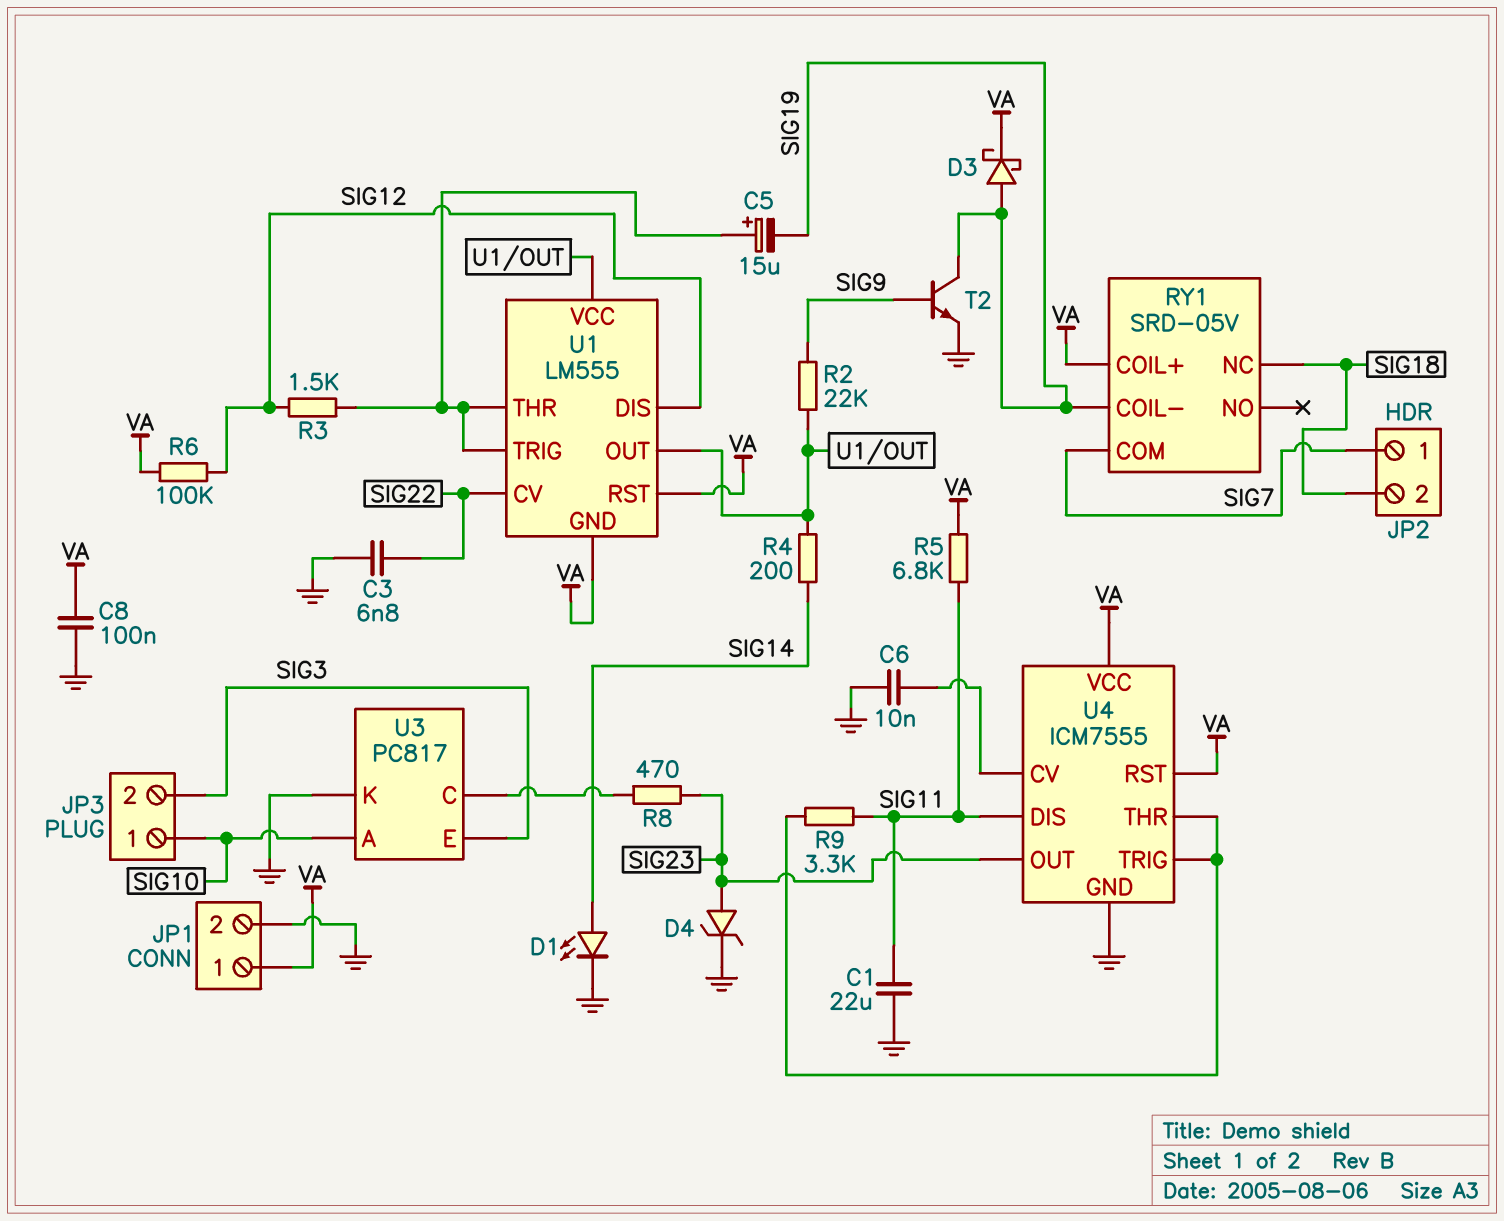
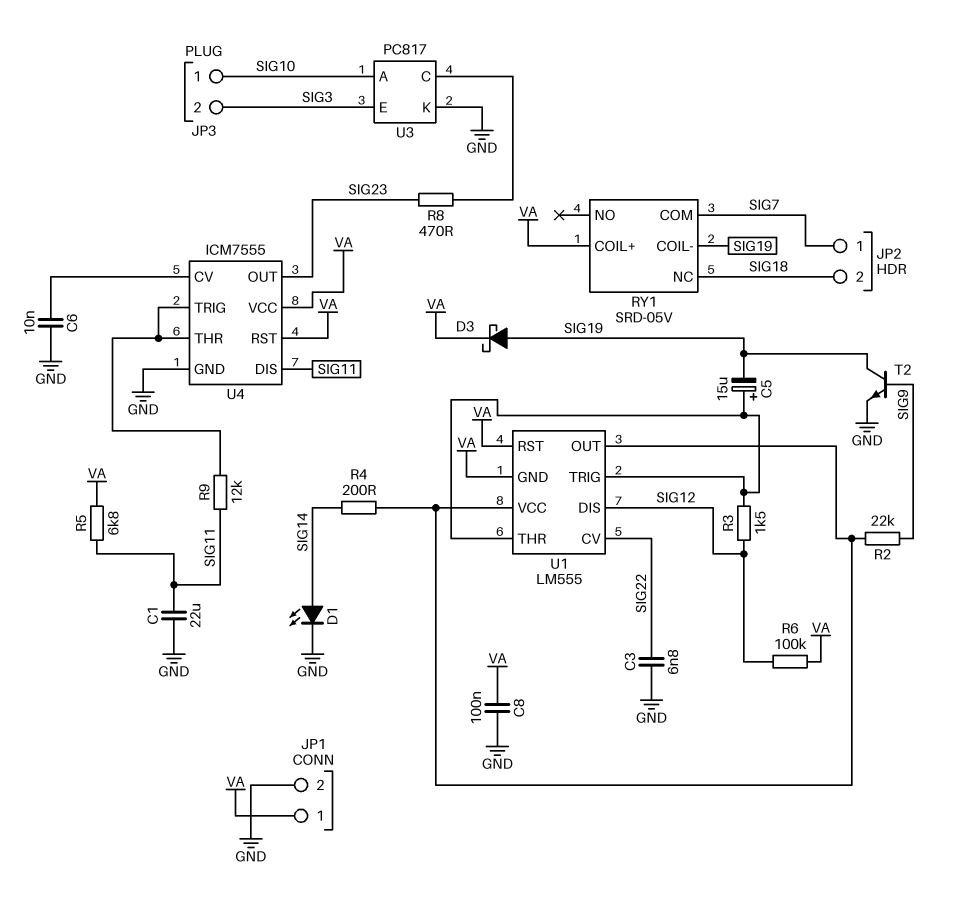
D4: zener (A SIG23, K GND) -> none
R9: 3.3k (SIG11, U4/THR) -> 12k (SIG11, U4/THR)

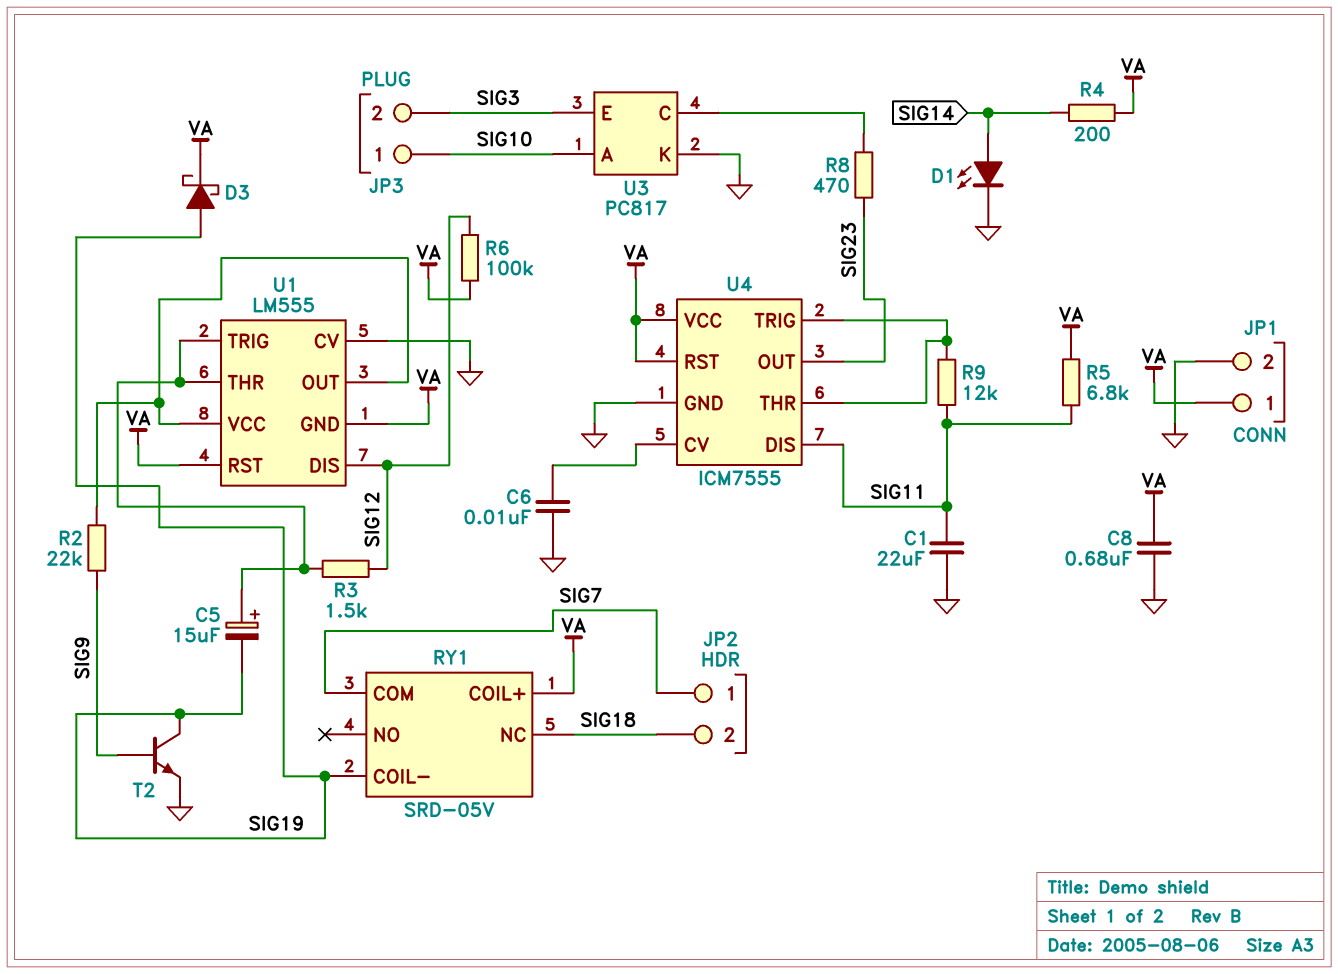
C3: 6.8nF (GND, SIG22) -> none
C8: 100nF (GND, VA) -> 680nF (GND, VA)
R4: 200 (SIG14, U1/OUT) -> 200 (SIG14, VA)
U1 pin CV: SIG22 -> GND

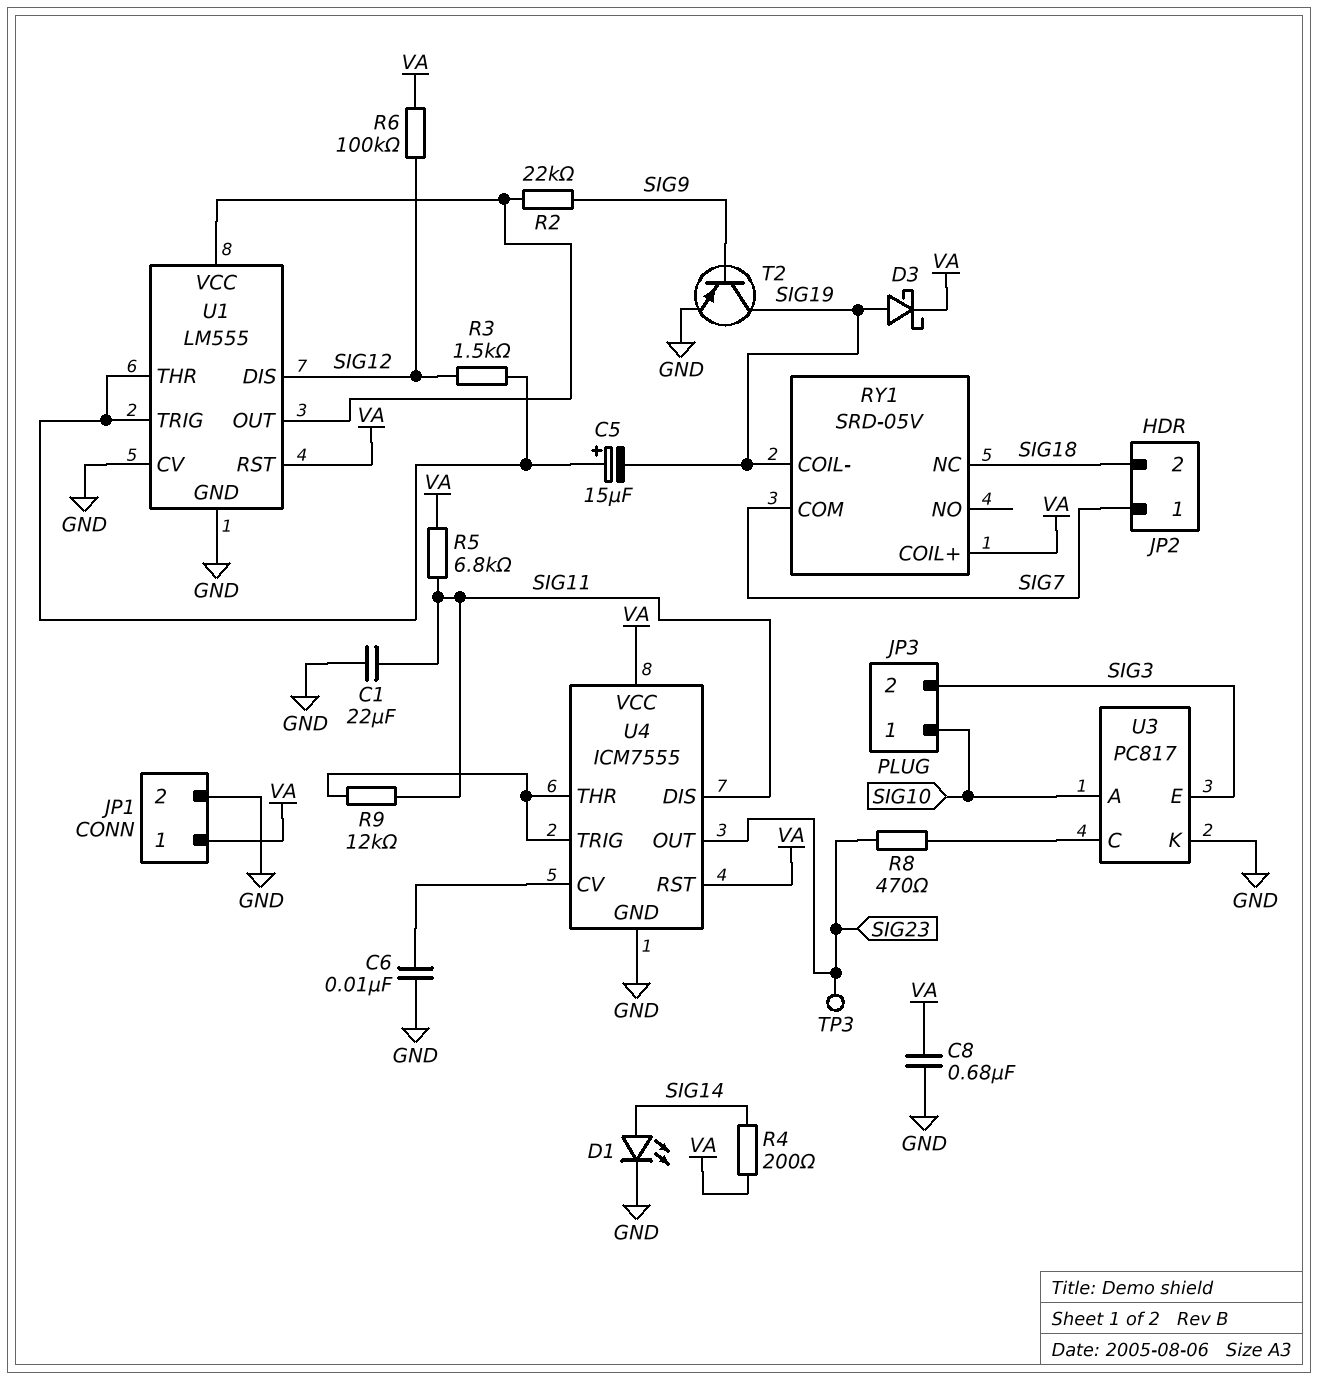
T2: NPN (B SIG9, C SIG19, E GND) -> PNP (B SIG9, C SIG19, E GND)
TP3: none -> test point (SIG23)
U1 pin GND: VA -> GND

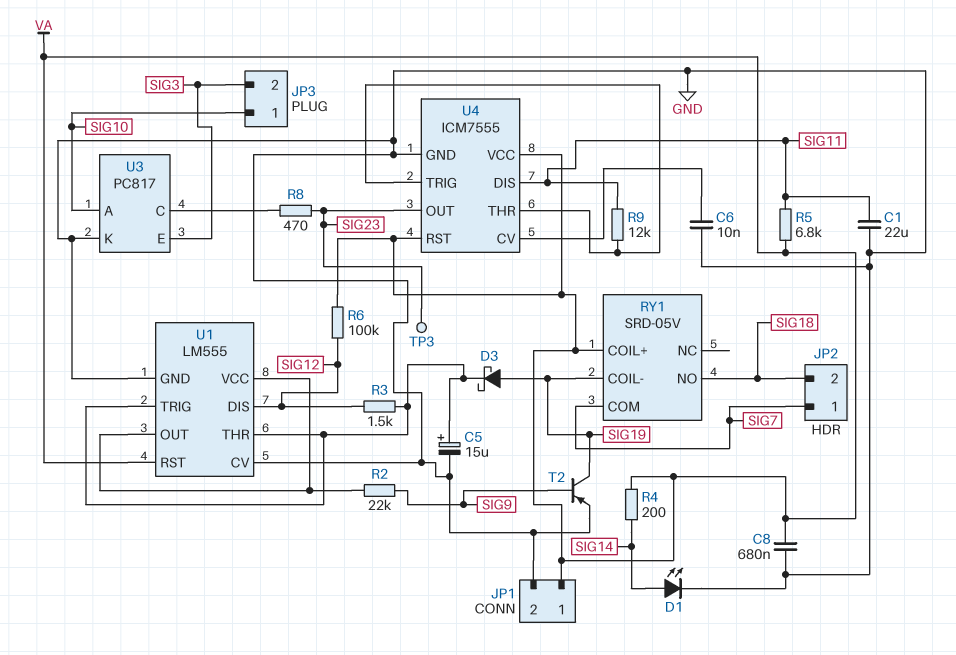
C5: 15uF (plus U1/THR, minus SIG19) -> 15uF (plus U1/THR, minus GND)
D3: schottky (A SIG19, K VA) -> schottky (A SIG19, K U1/THR)
RY1 pin NC: SIG18 -> none
RY1 pin NO: none -> SIG18

